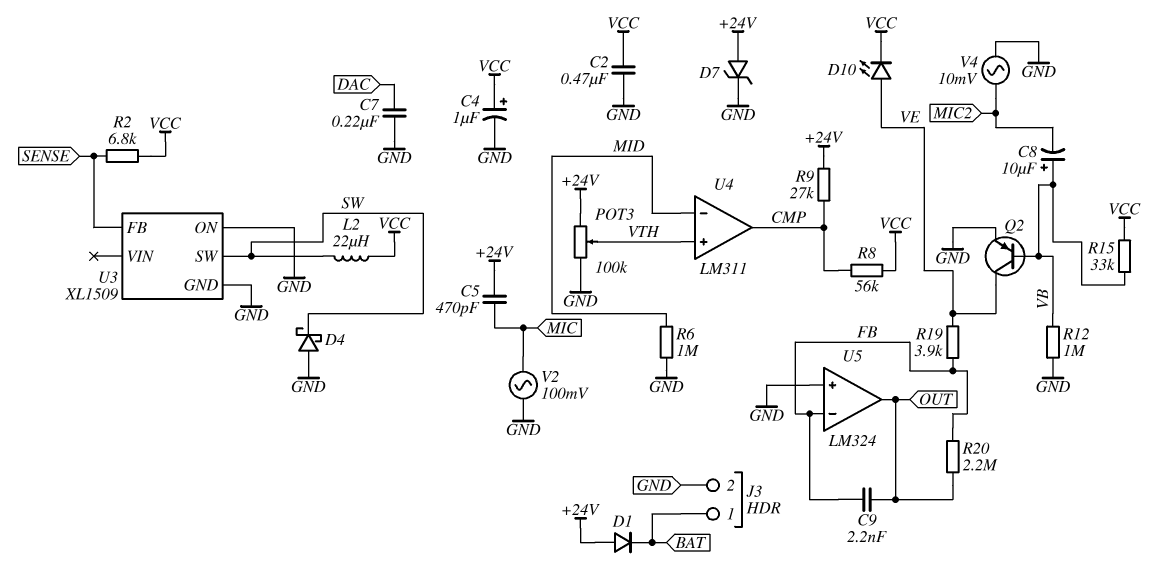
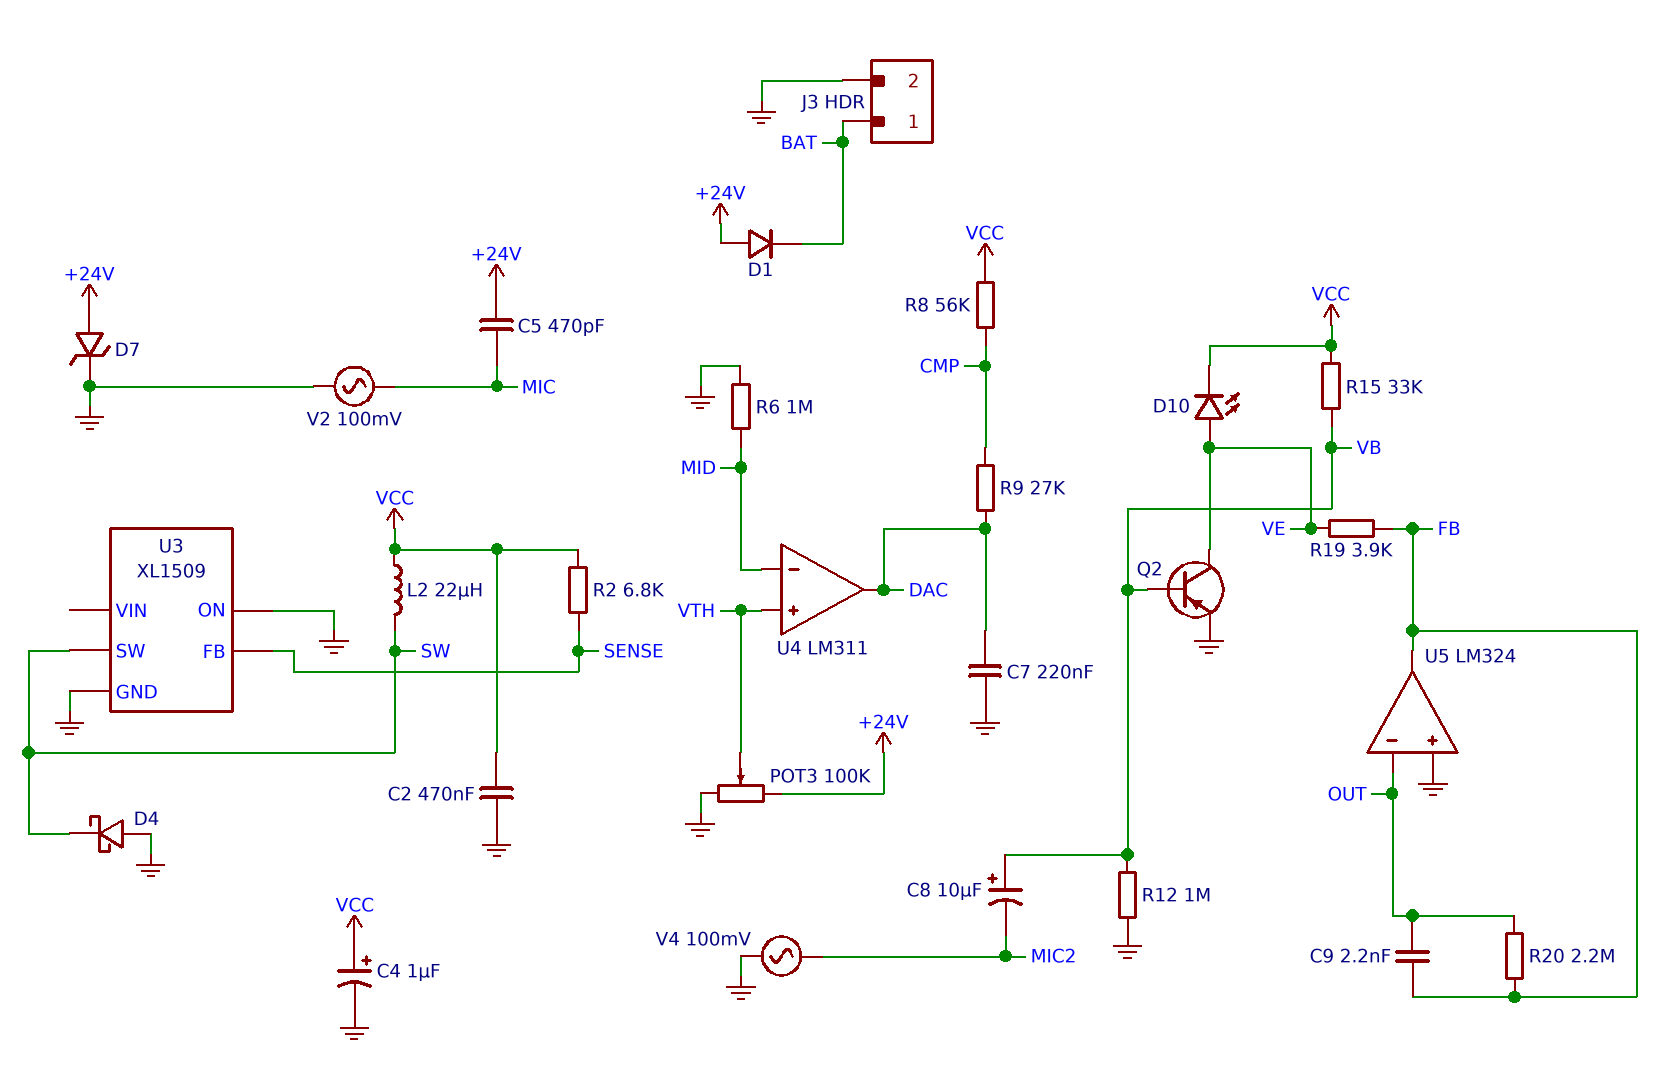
R9: 27k (+24V, CMP) -> 27k (CMP, DAC)
U4 pin out: CMP -> DAC
U5 pin in-: FB -> OUT
U5 pin out: OUT -> FB
V4: AC 10mV (GND, MIC2) -> AC 100mV (GND, MIC2)

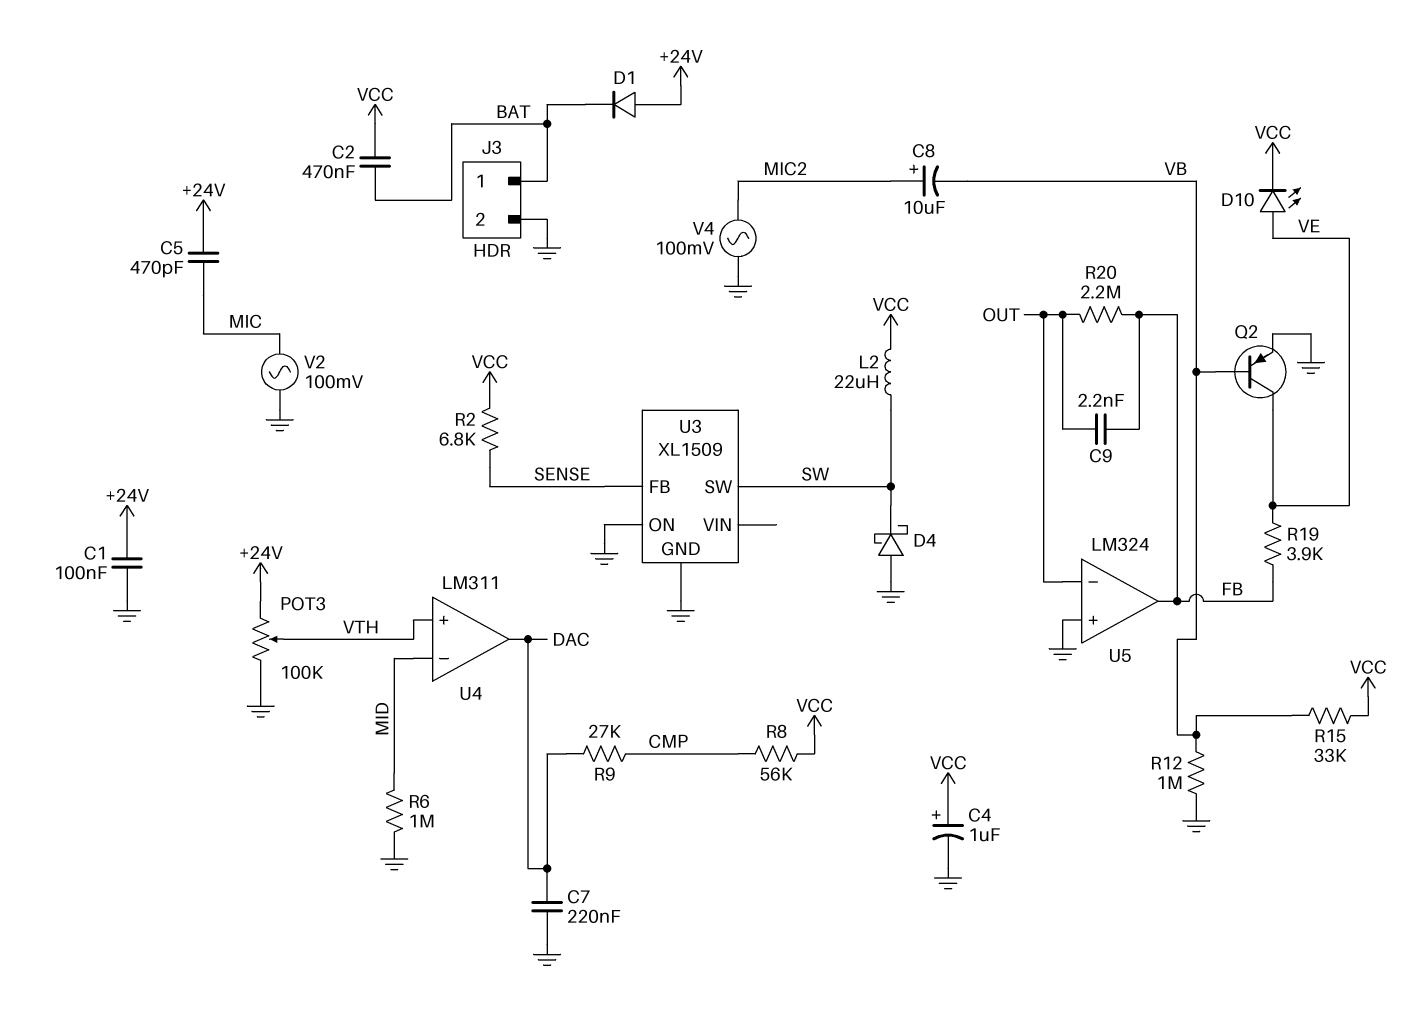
C1: none -> 100nF (+24V, GND)
C2: 470nF (GND, VCC) -> 470nF (BAT, VCC)
C8: 10uF (plus VB, minus MIC2) -> 10uF (plus MIC2, minus VB)
D7: zener (A +24V, K GND) -> none

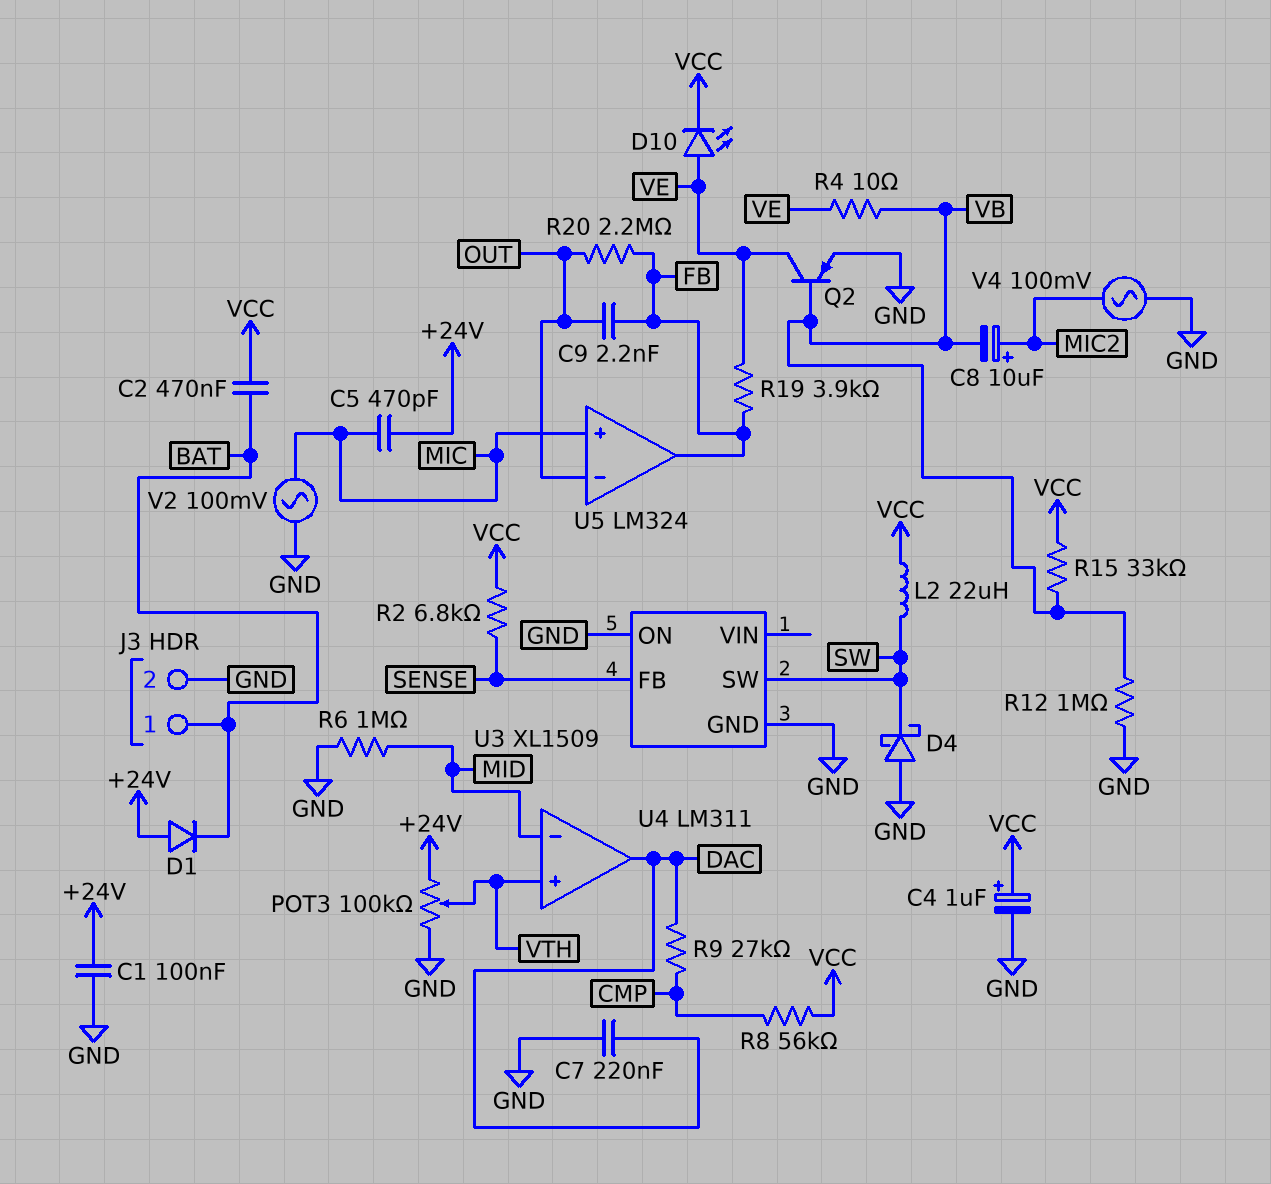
R4: none -> 10 (VB, VE)
U5 pin in+: GND -> MIC

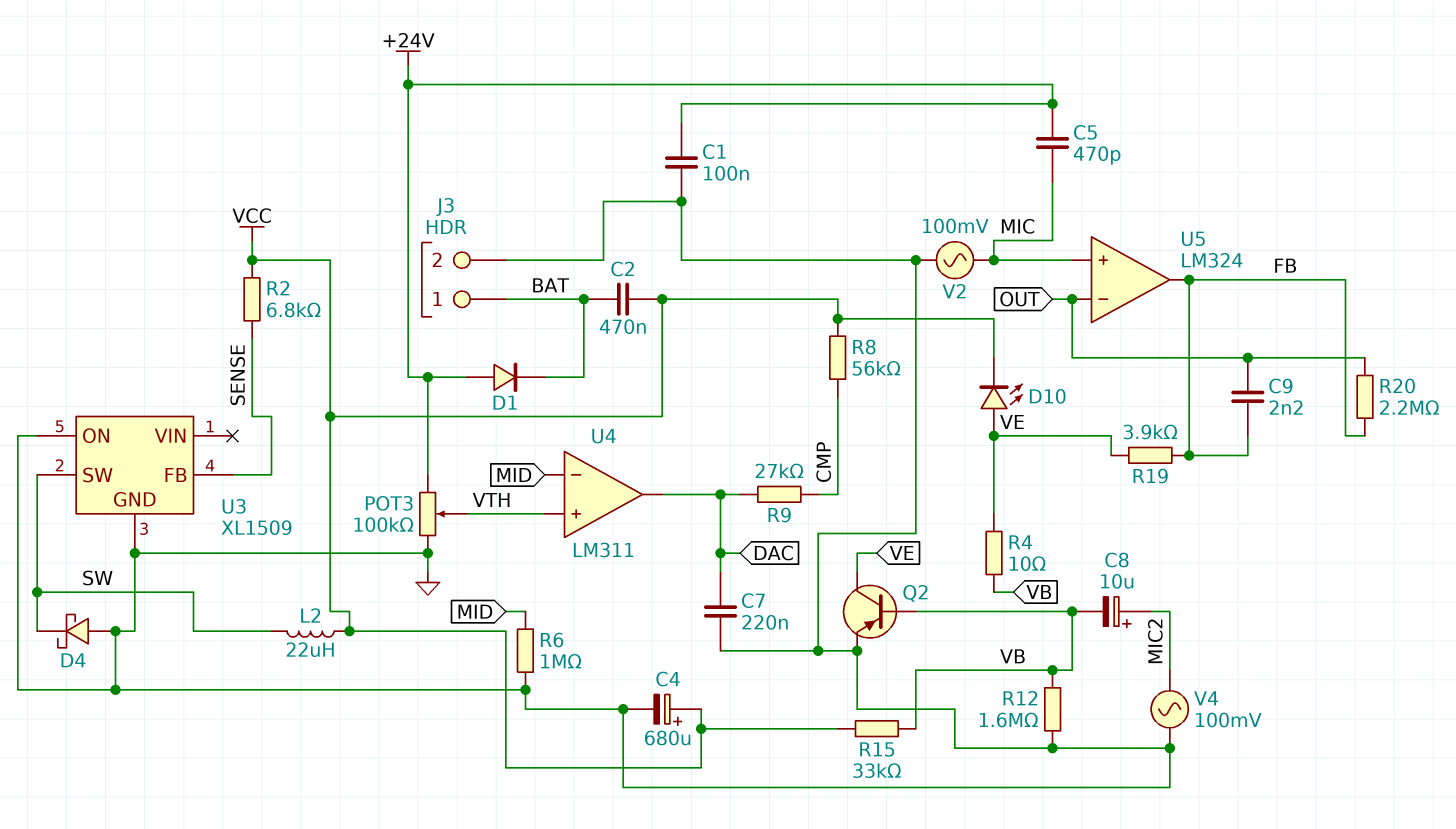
C4: 1uF (plus VCC, minus GND) -> 680uF (plus VCC, minus GND)
R12: 1M (GND, VB) -> 1.6M (GND, VB)

